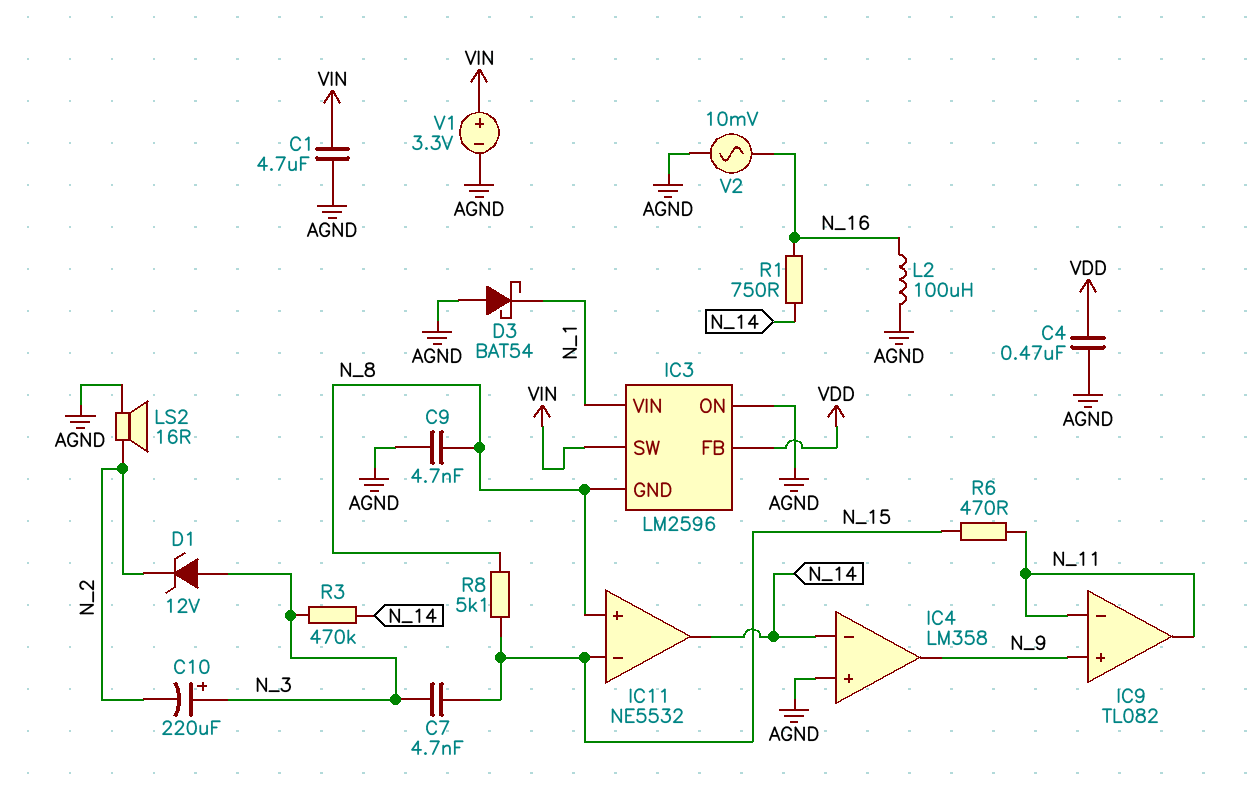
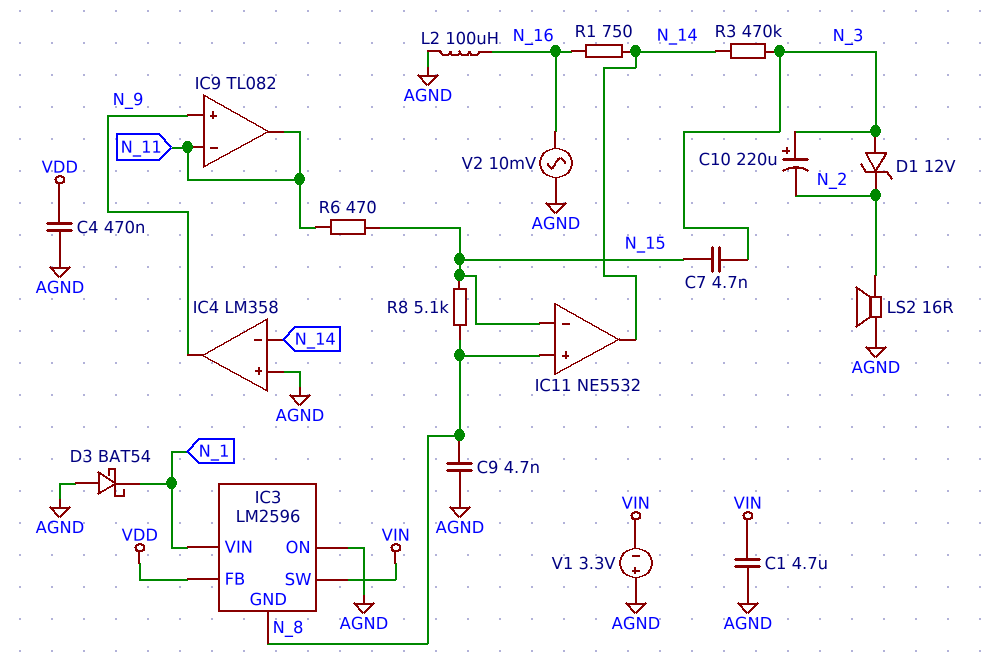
V1: 3.3V (plus VIN, minus AGND) -> 3.3V (plus AGND, minus VIN)

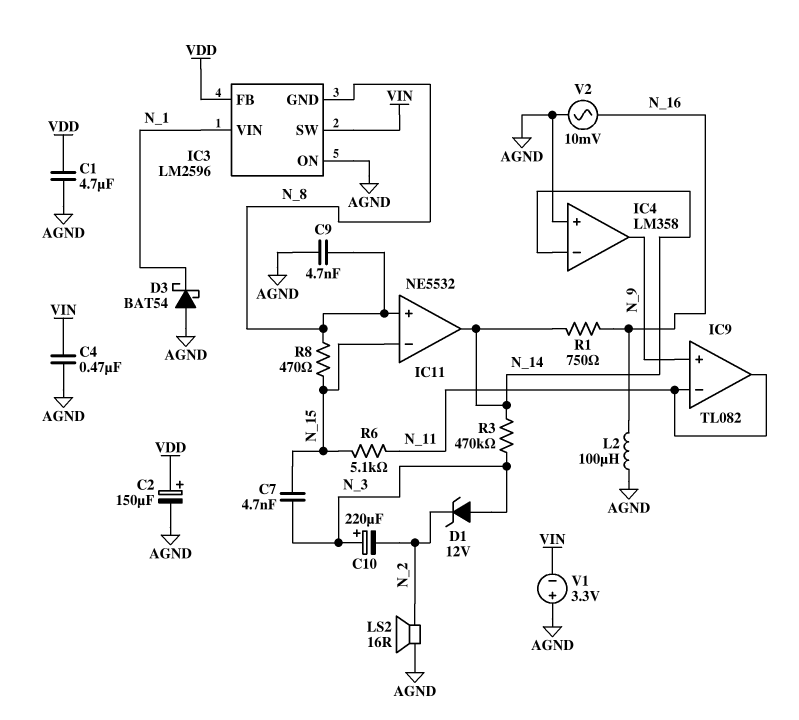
C1: 4.7uF (AGND, VIN) -> 4.7uF (AGND, VDD)
C2: none -> 150uF (plus VDD, minus AGND)
C4: 470nF (AGND, VDD) -> 470nF (AGND, VIN)
R6: 470 (N_11, N_15) -> 5.1k (N_11, N_15)
R8: 5.1k (N_8, N_15) -> 470 (N_8, N_15)

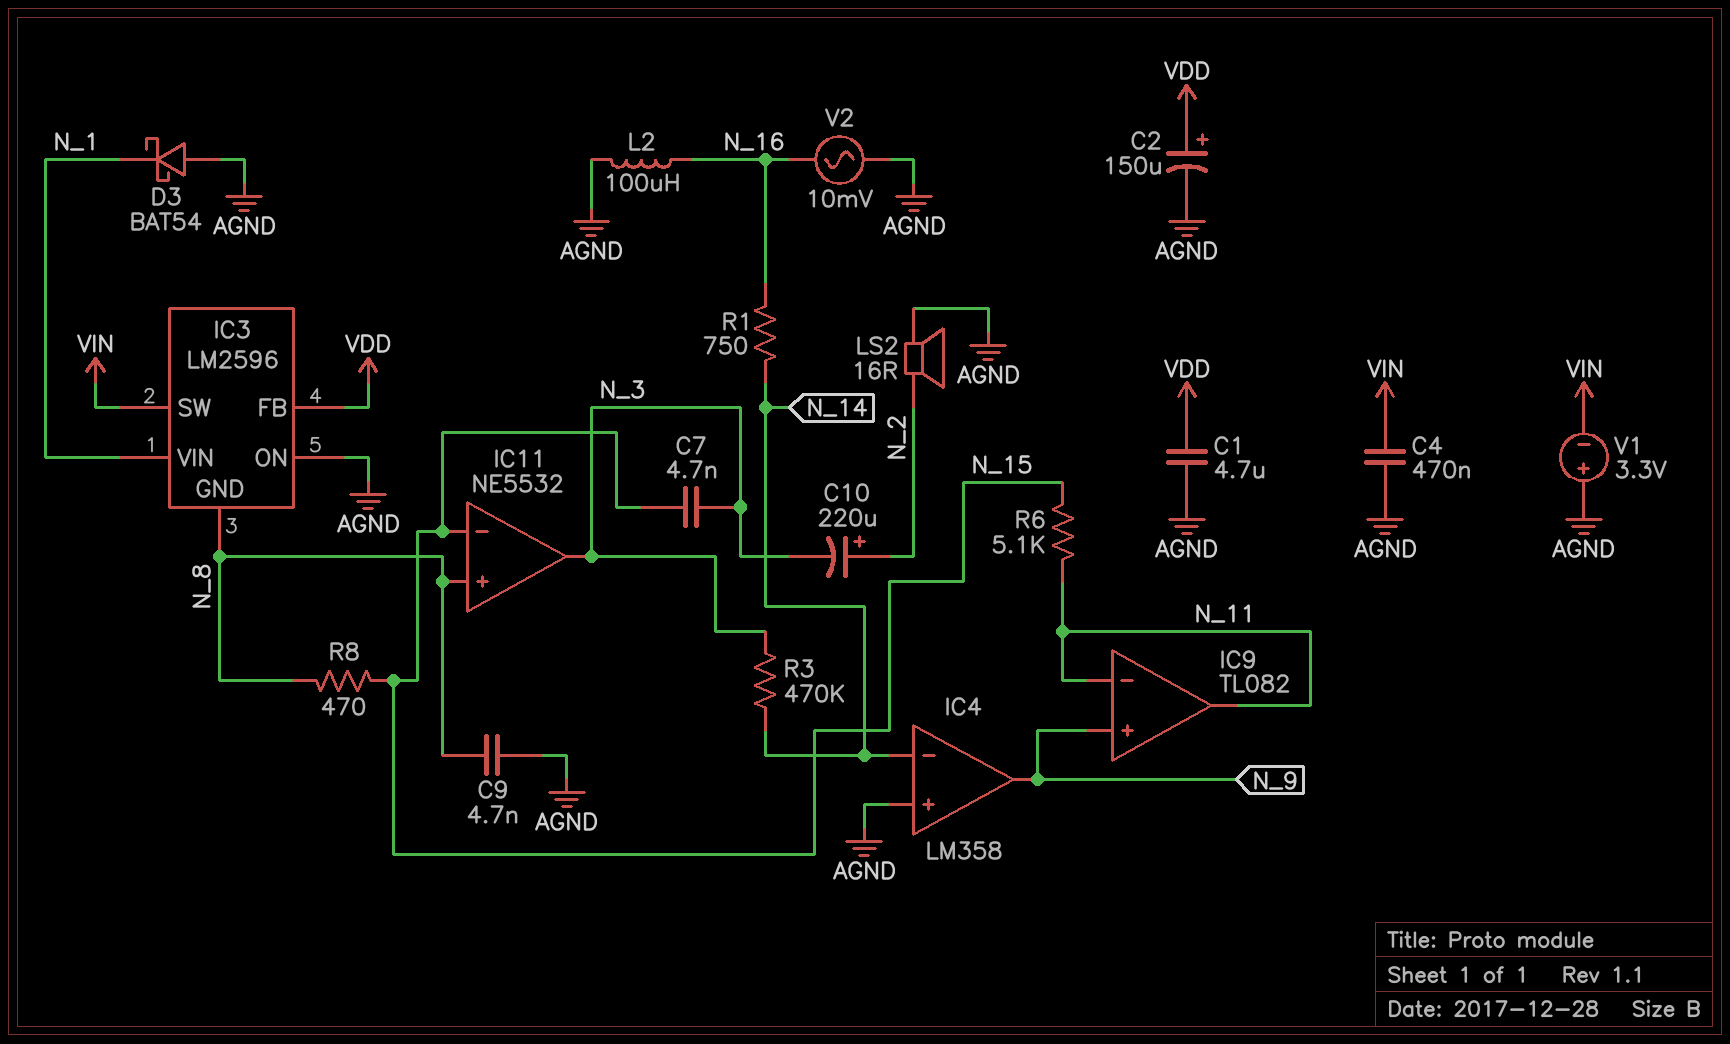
C10: 220uF (plus N_3, minus N_2) -> 220uF (plus N_2, minus N_3)
D1: zener 12V (A N_3, K N_2) -> none
IC11 pin out: N_14 -> N_3

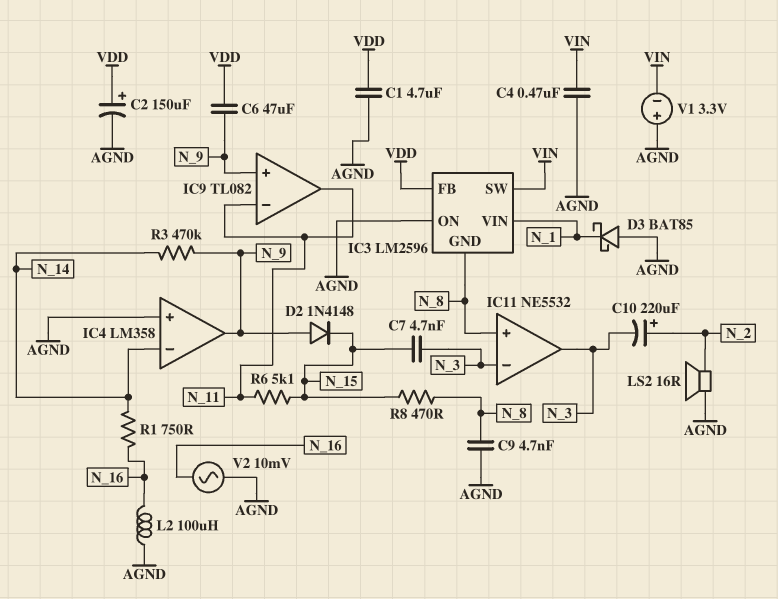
C6: none -> 47uF (N_9, VDD)
D2: none -> diode 1N4148 (A N_9, K N_15)
D3: schottky BAT54 (A AGND, K N_1) -> schottky BAT85 (A AGND, K N_1)
IC11 pin in-: N_15 -> N_3
R3: 470k (N_3, N_14) -> 470k (N_9, N_14)

